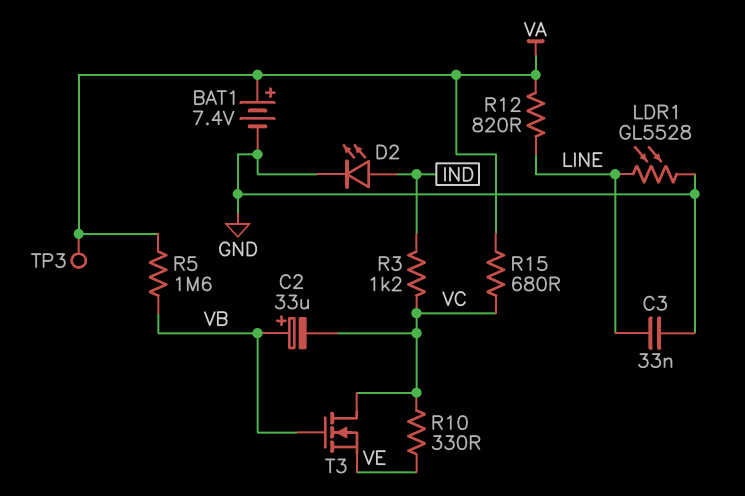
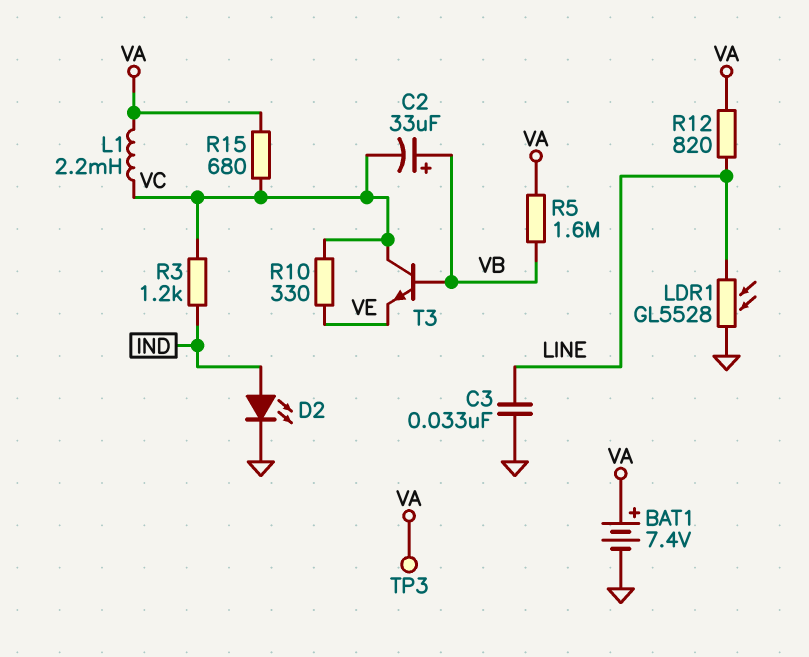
L1: none -> 2.2mH (VA, VC)
T3: NMOS (G VB, D VC, S VE) -> NPN (B VB, C VC, E VE)

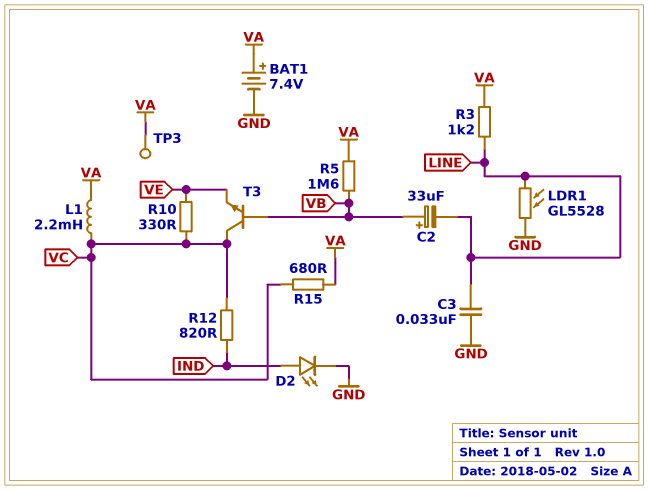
C2: 33uF (plus VB, minus VC) -> 33uF (plus VB, minus LINE)
R3: 1.2k (IND, VC) -> 1.2k (LINE, VA)
R12: 820 (LINE, VA) -> 820 (IND, VC)

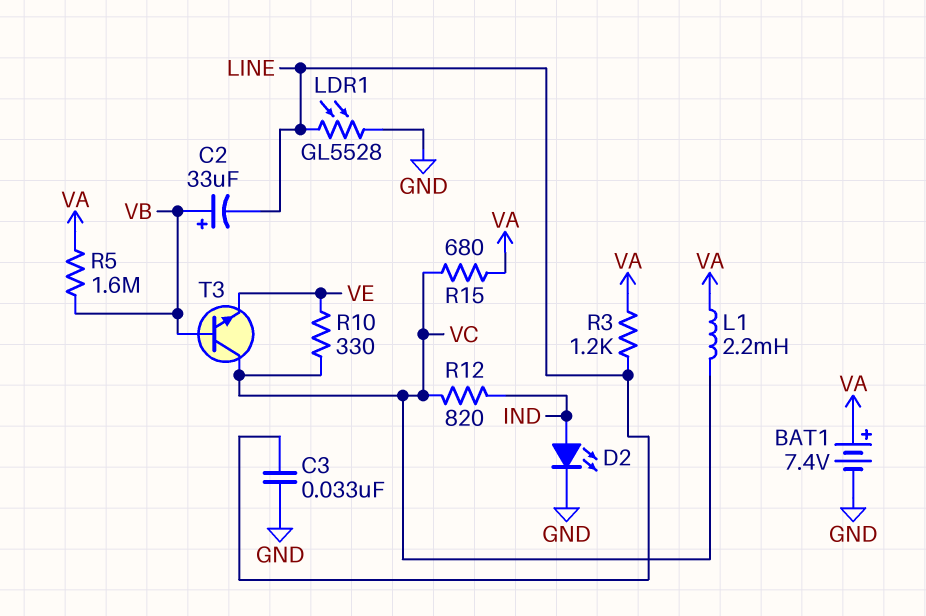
TP3: test point (VA) -> none

